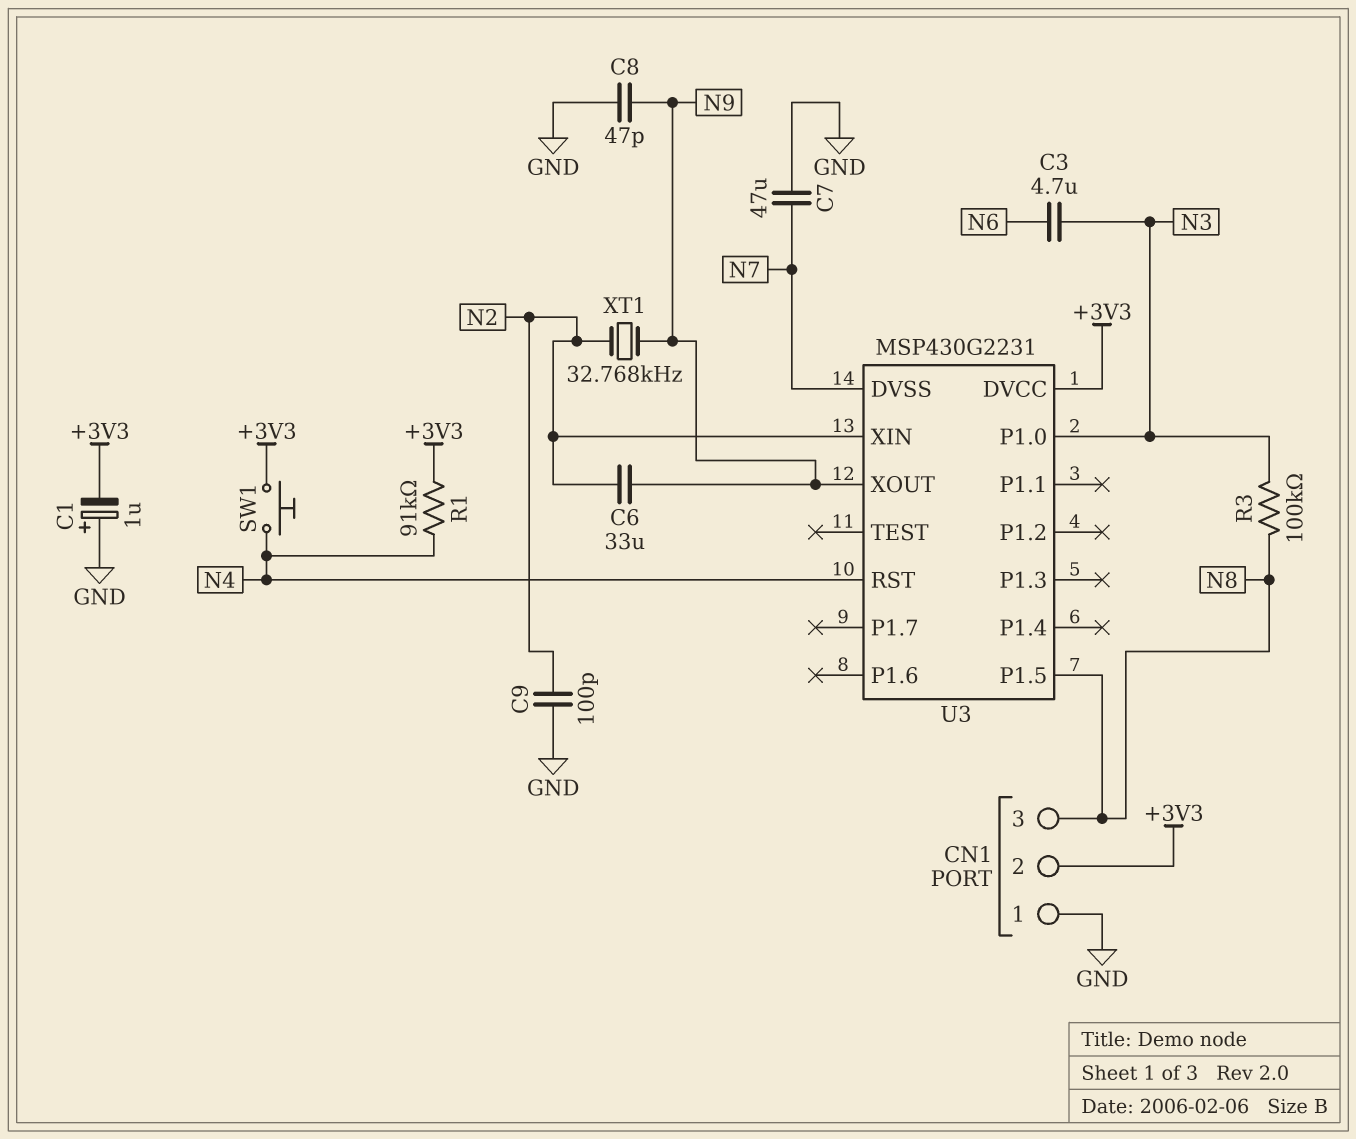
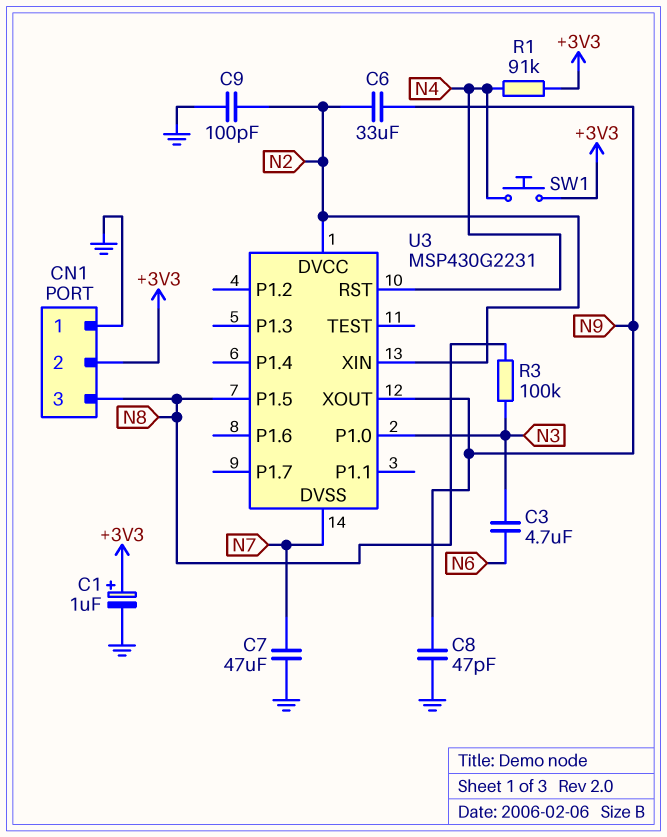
C1: 1uF (plus GND, minus +3V3) -> 1uF (plus +3V3, minus GND)
U3 pin DVCC: +3V3 -> N2
XT1: 32.768kHz (N2, N9) -> none

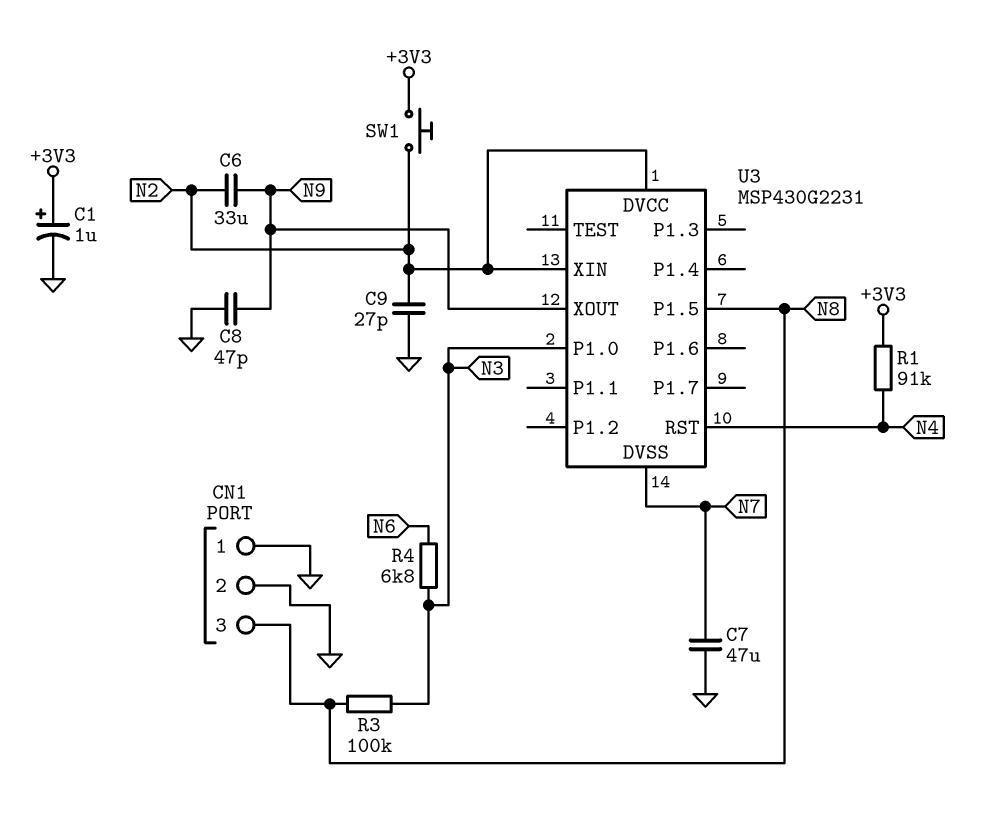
C3: 4.7uF (N3, N6) -> none
C9: 100pF (GND, N2) -> 27pF (GND, N2)
CN1 pin 2: +3V3 -> GND
R4: none -> 6.8k (N3, N6)
SW1: button (+3V3, N4) -> button (+3V3, N2)

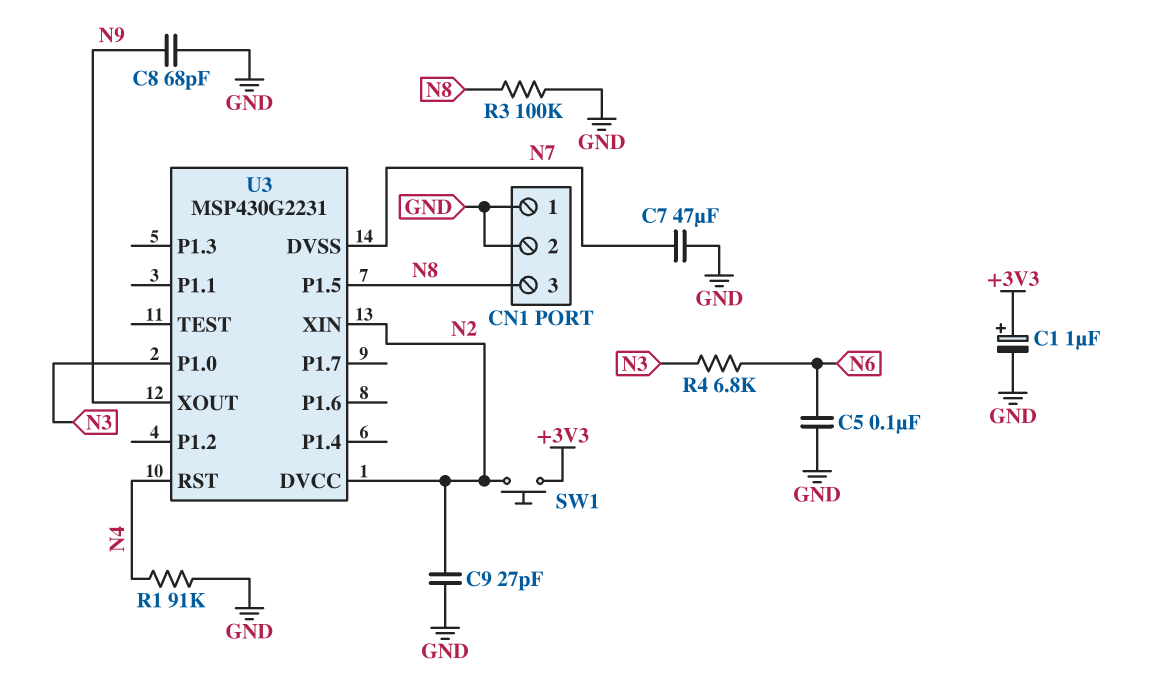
C5: none -> 100nF (GND, N6)
C6: 33uF (N2, N9) -> none
C8: 47pF (GND, N9) -> 68pF (GND, N9)
R1: 91k (+3V3, N4) -> 91k (GND, N4)
R3: 100k (N3, N8) -> 100k (GND, N8)

